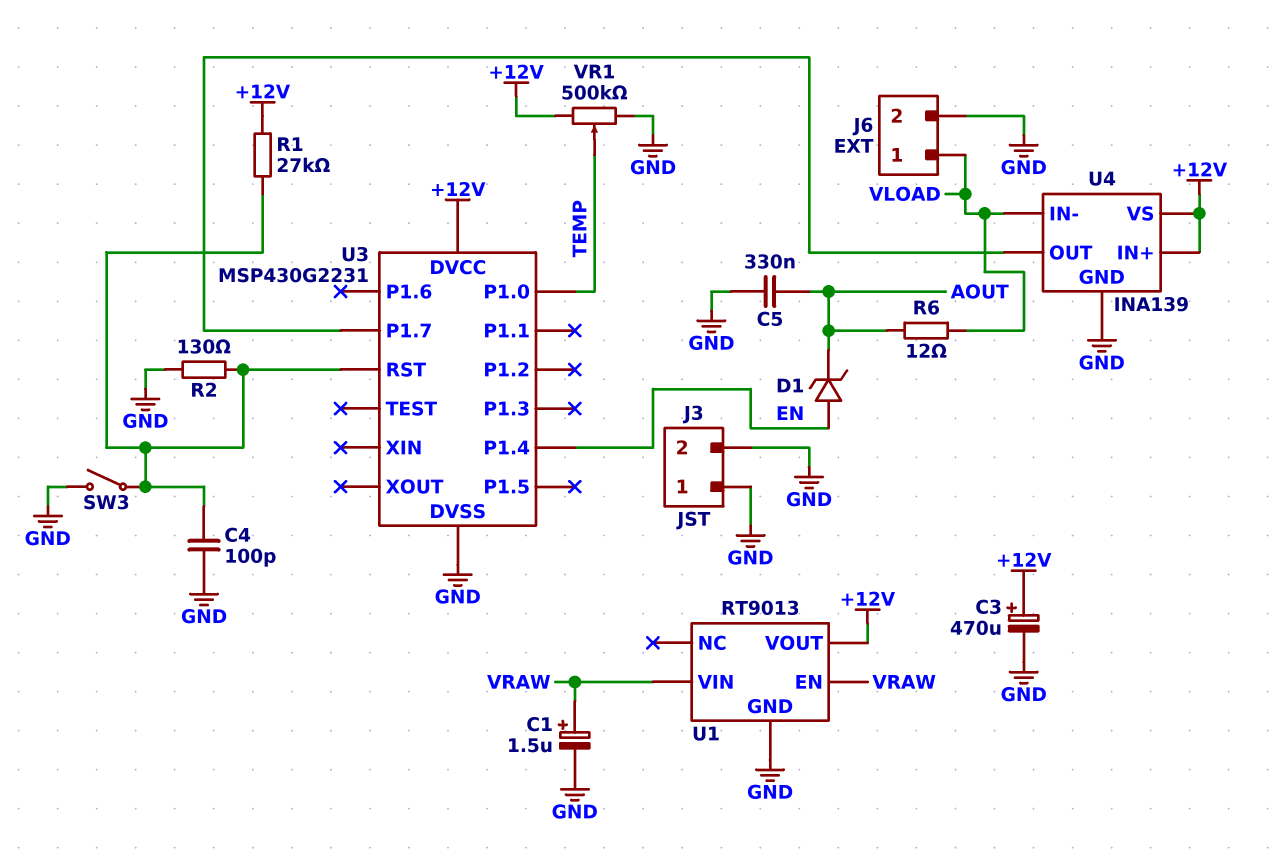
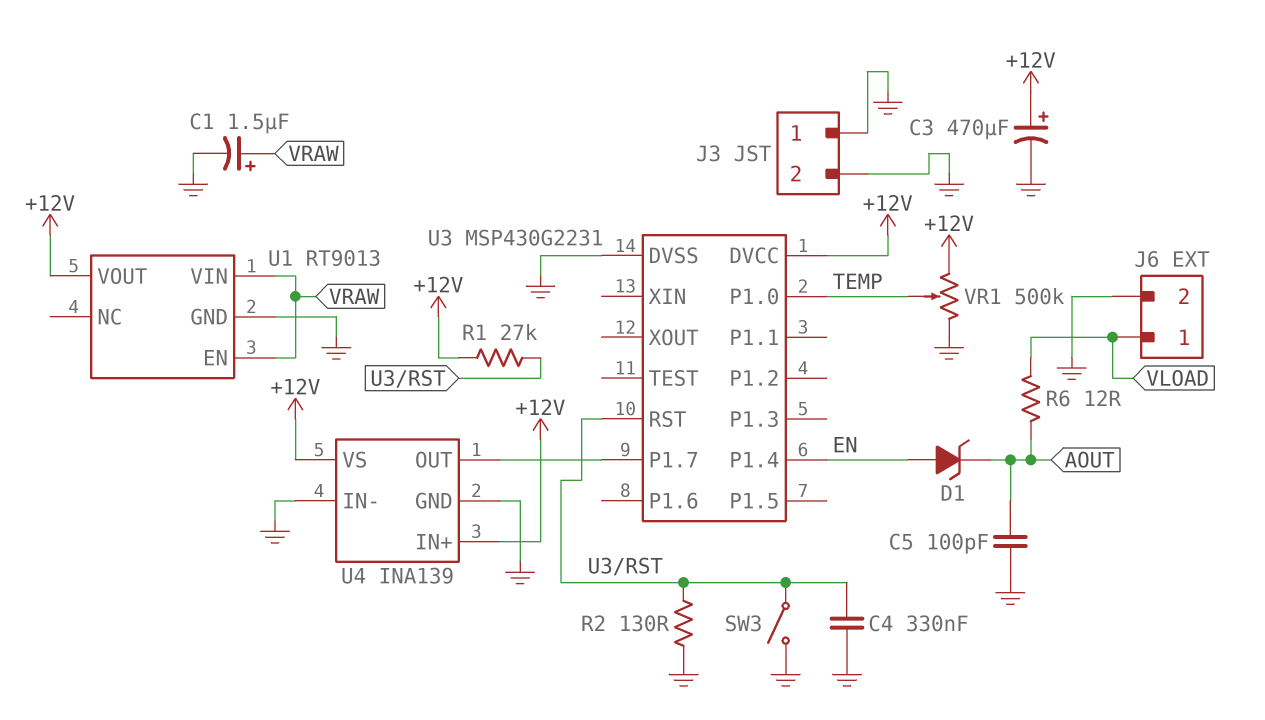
C4: 100pF (GND, U3/RST) -> 330nF (GND, U3/RST)
C5: 330nF (AOUT, GND) -> 100pF (AOUT, GND)
U4 pin IN-: VLOAD -> GND

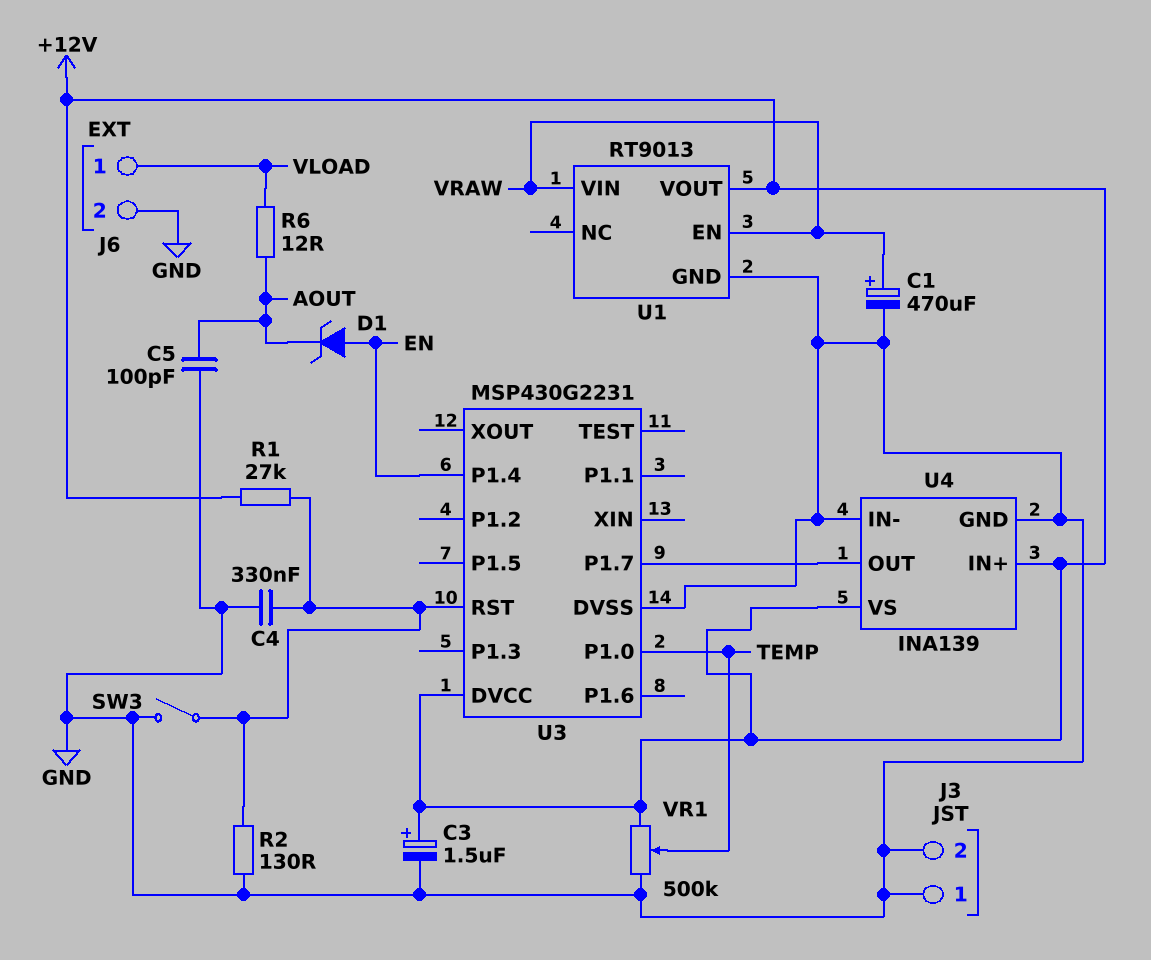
C1: 1.5uF (plus VRAW, minus GND) -> 470uF (plus VRAW, minus GND)
C3: 470uF (plus +12V, minus GND) -> 1.5uF (plus +12V, minus GND)

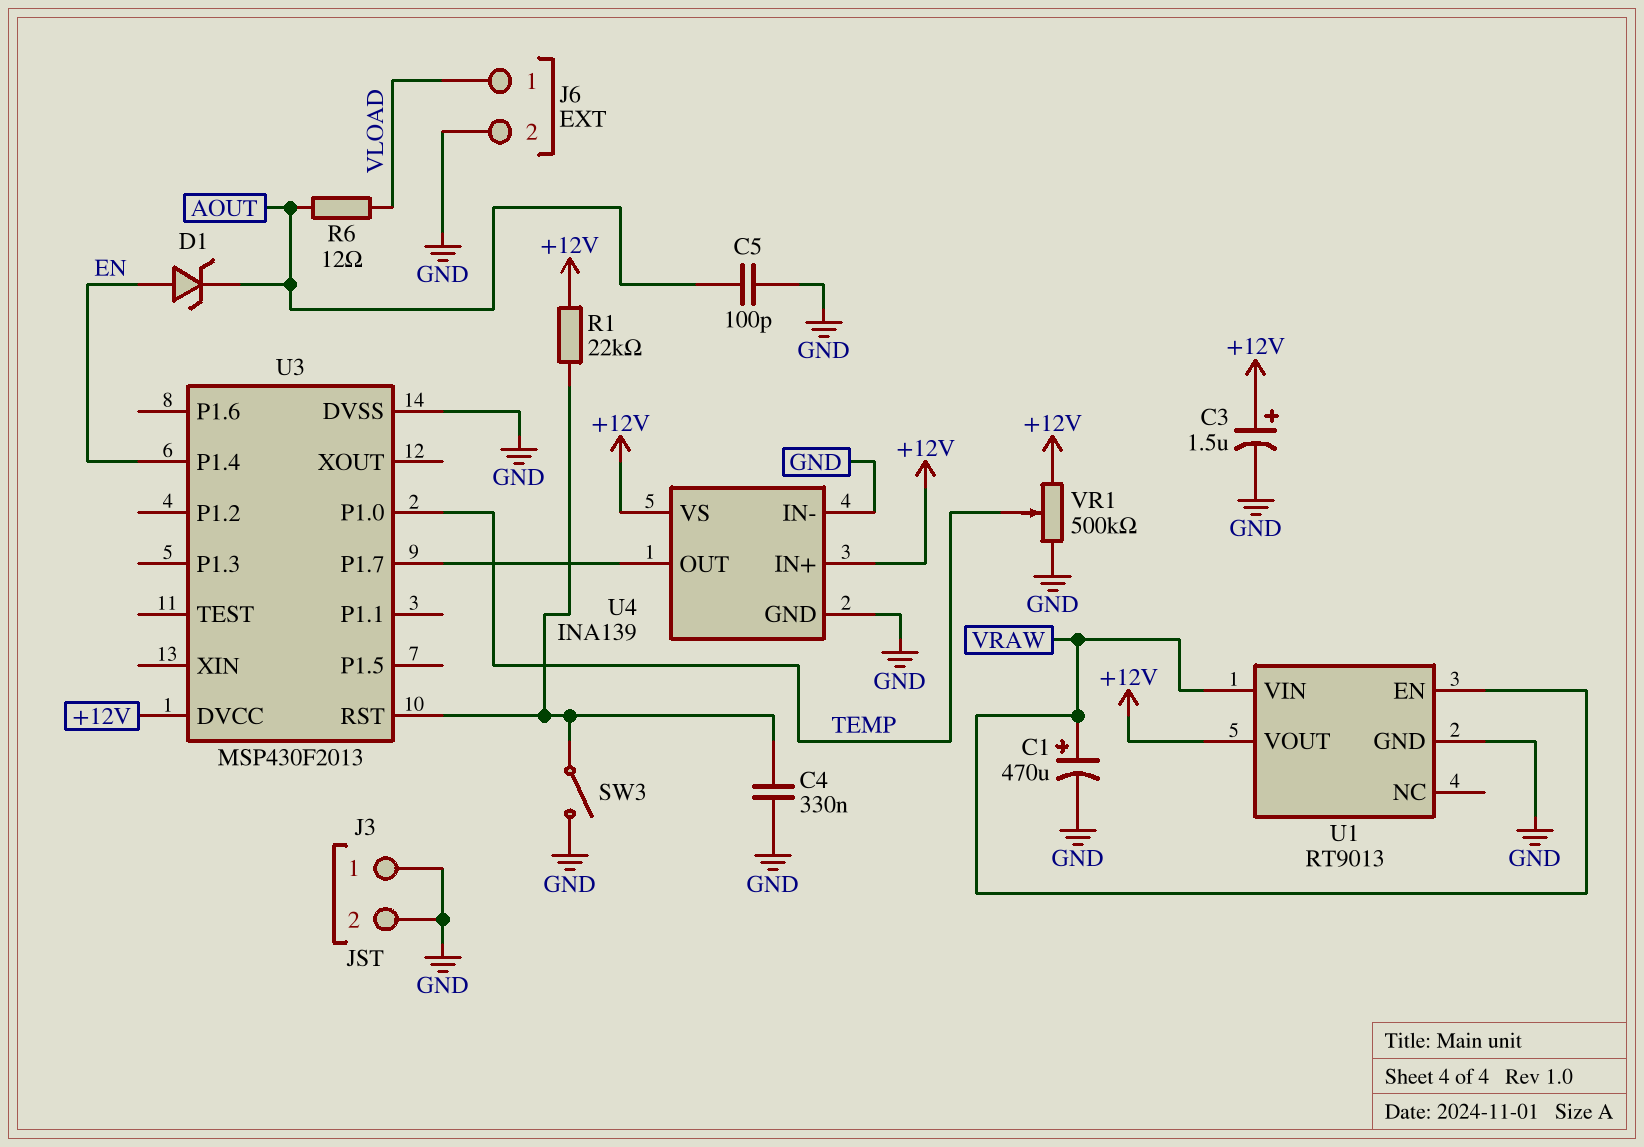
R1: 27k (+12V, U3/RST) -> 22k (+12V, U3/RST)
R2: 130 (GND, U3/RST) -> none
U3: MSP430G2231 -> MSP430F2013

